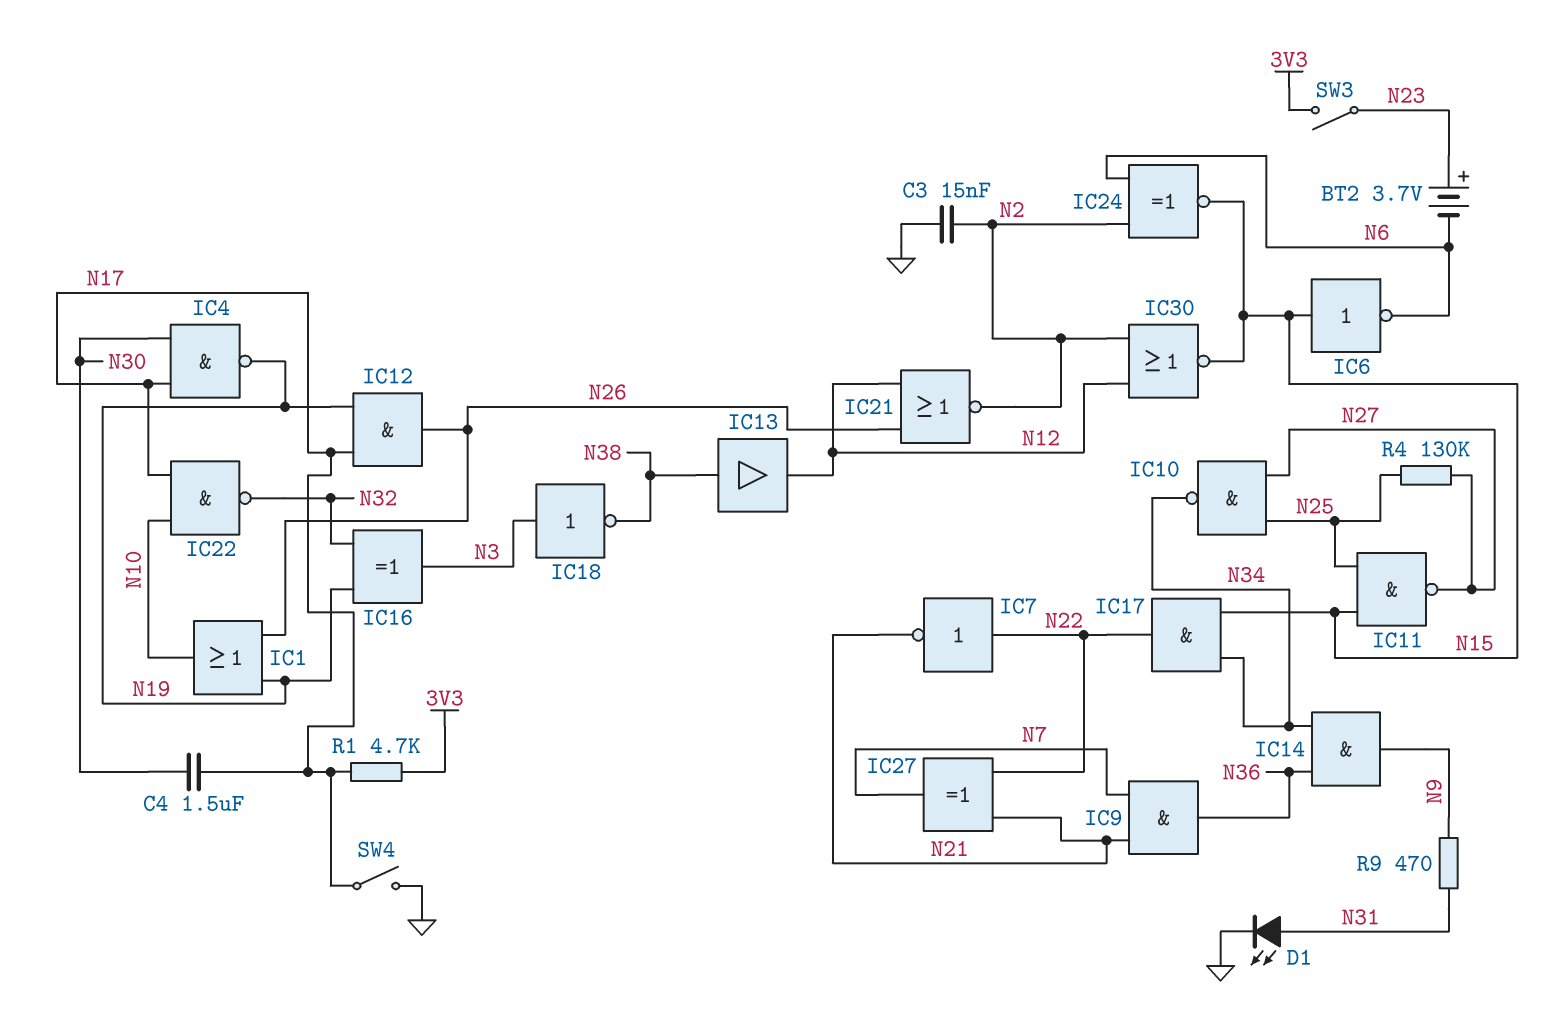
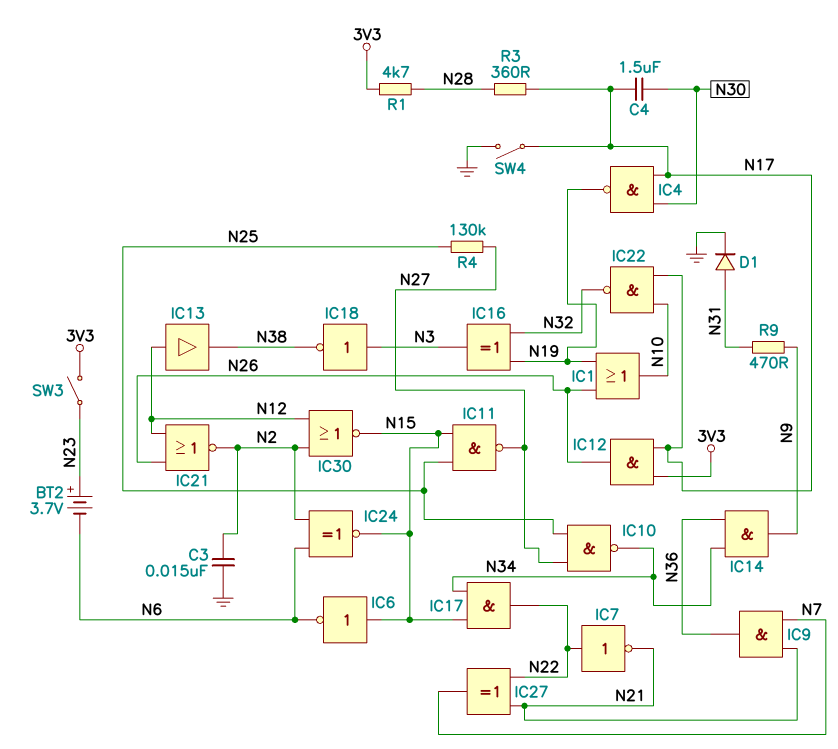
D1: LED (A N31, K GND) -> diode (A N31, K GND)
IC12: AND (in N17, in N19, out N26) -> AND (in 3V3, in N17, out N26)
IC13: buffer (in N38, out N12) -> buffer (in N12, out N38)
R1: 4.7k (3V3, N17) -> 4.7k (3V3, N28)
R3: none -> 360 (N17, N28)

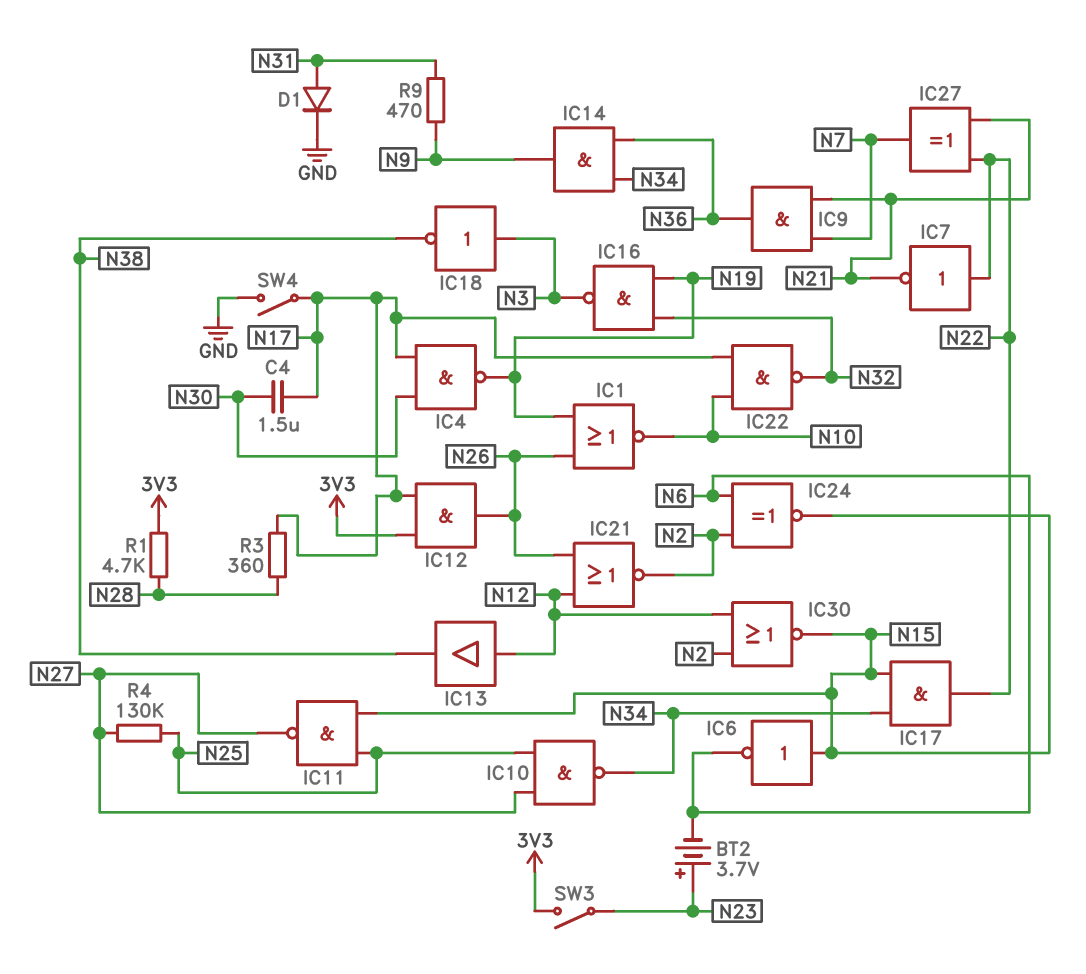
C3: 15nF (GND, N2) -> none
IC1: OR (in N19, in N26, out N10) -> NOR (in N19, in N26, out N10)
IC16: XOR (in N19, in N32, out N3) -> NAND (in N19, in N32, out N3)

